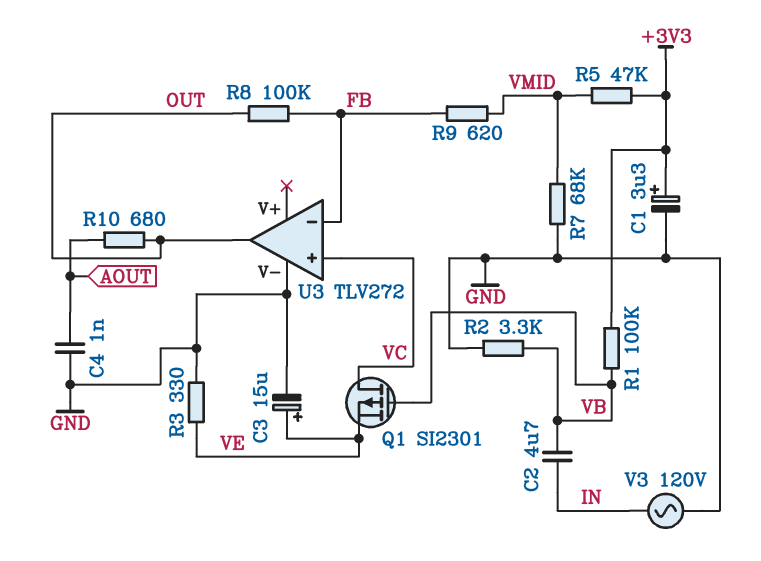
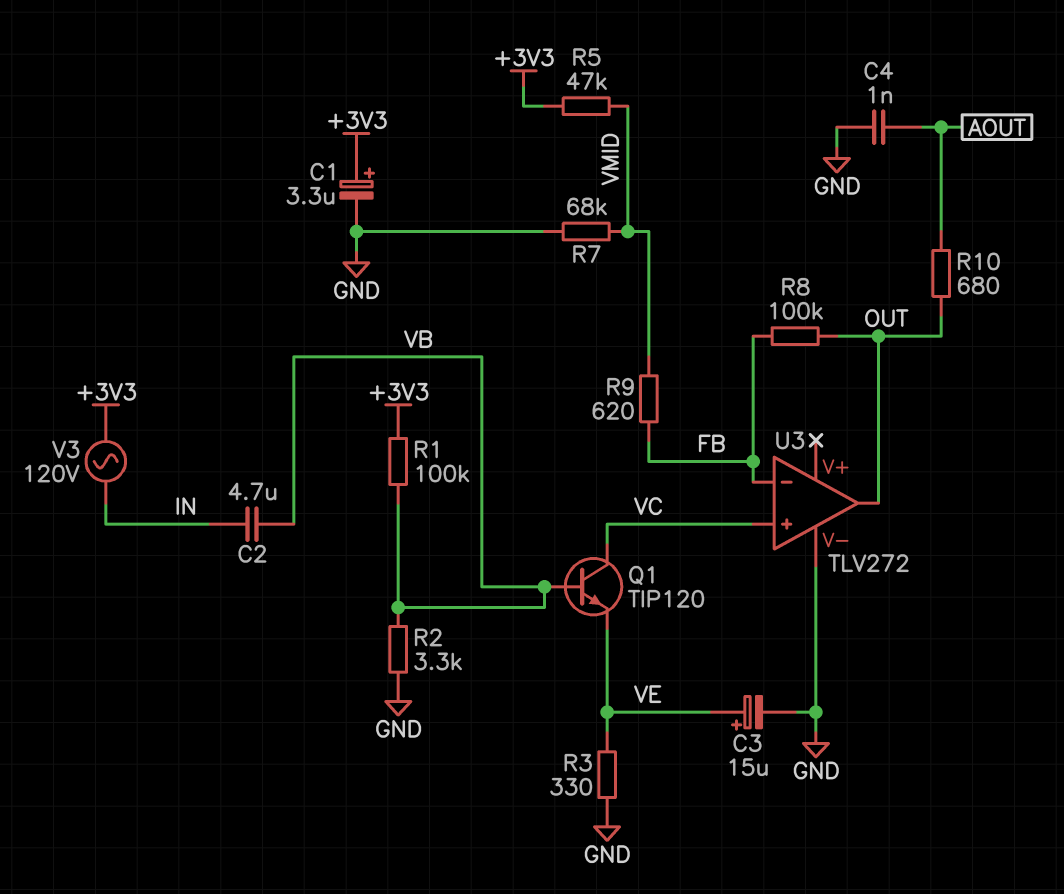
Q1: PMOS SI2301 (G VB, D VC, S VE) -> NPN TIP120 (B VB, C VC, E VE)
V3: AC 120V (GND, IN) -> AC 120V (+3V3, IN)

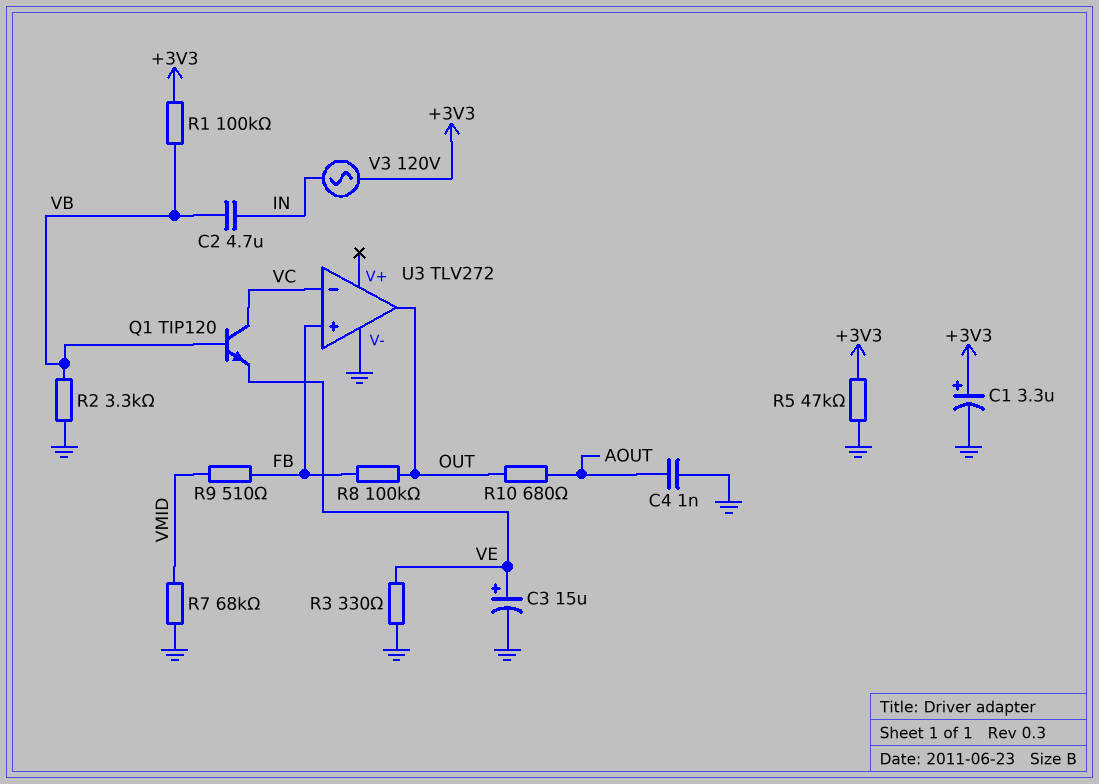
R5: 47k (+3V3, VMID) -> 47k (+3V3, GND)
R9: 620 (FB, VMID) -> 510 (FB, VMID)
U3 pin in+: VC -> FB
U3 pin in-: FB -> VC

